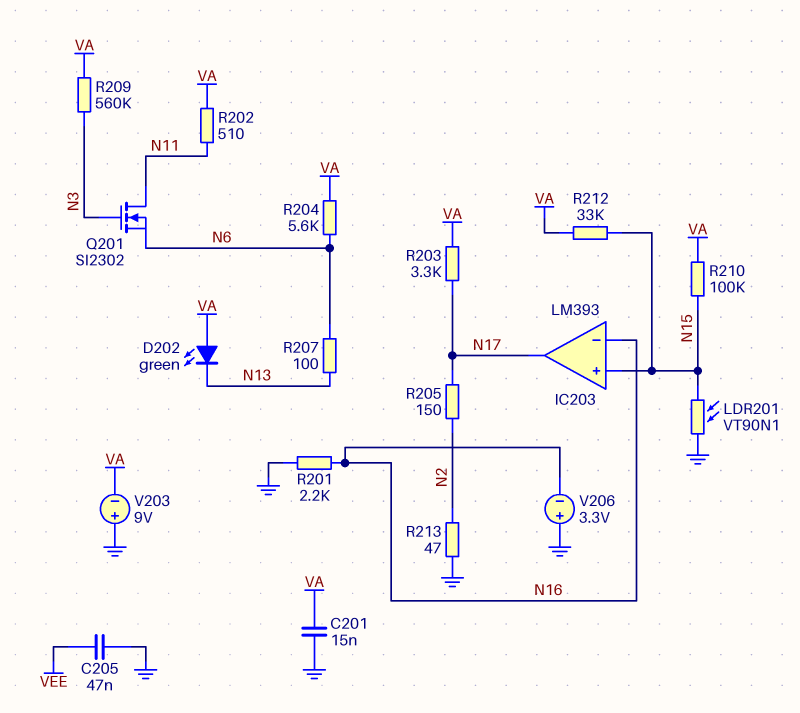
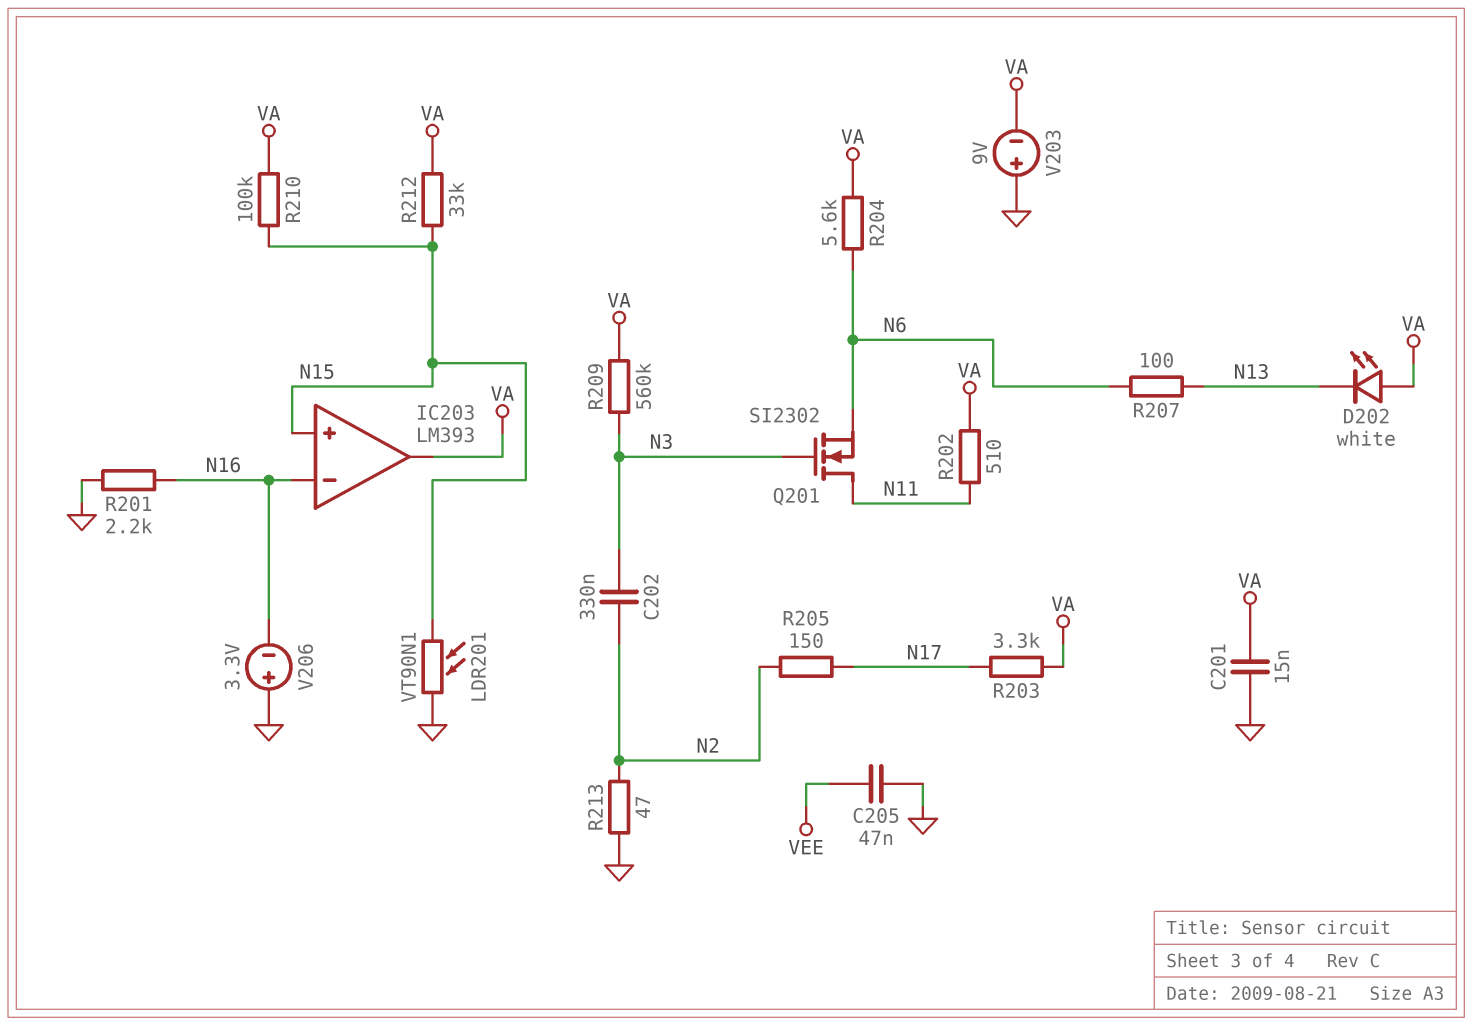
C202: none -> 330nF (N2, N3)
D202: LED green (A VA, K N13) -> LED white (A VA, K N13)
IC203 pin out: N17 -> VA

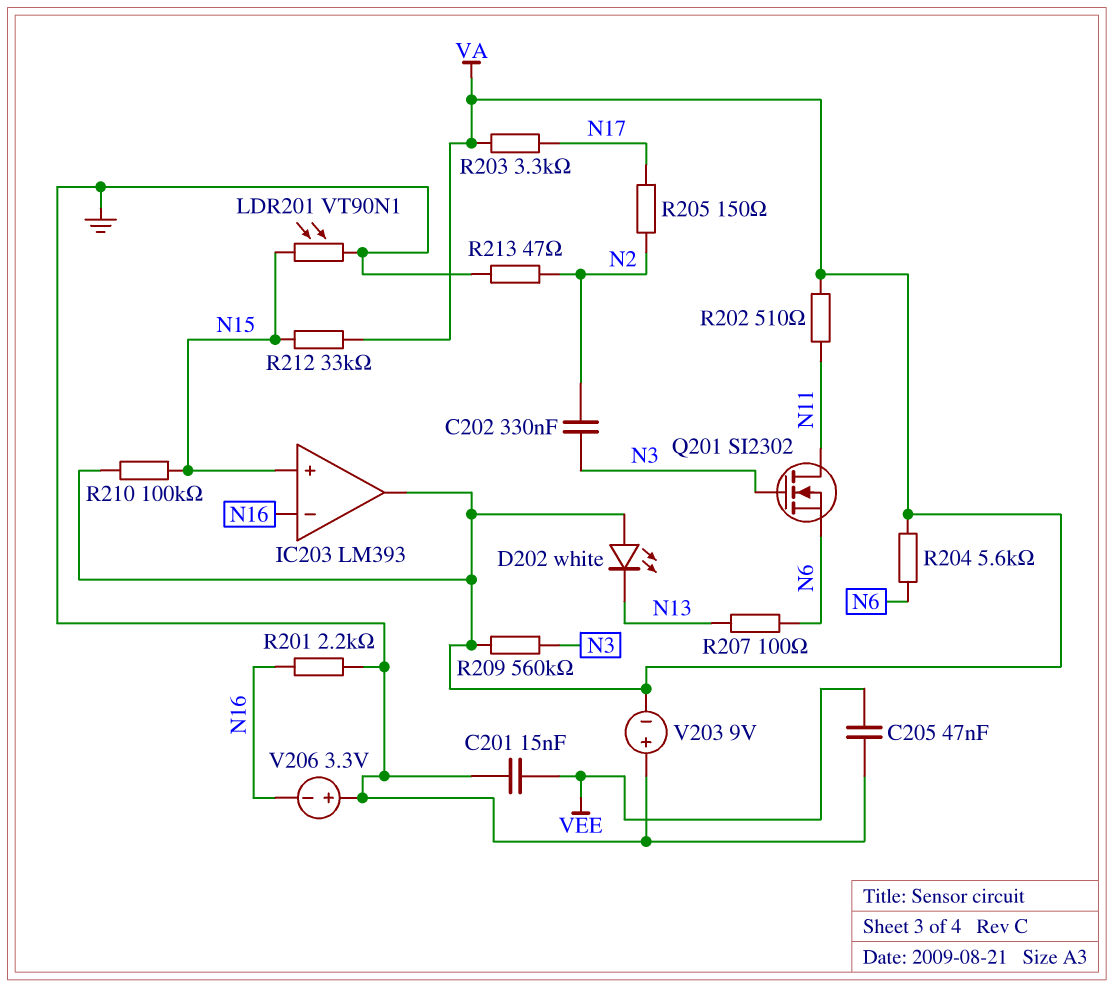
C201: 15nF (GND, VA) -> 15nF (GND, VEE)

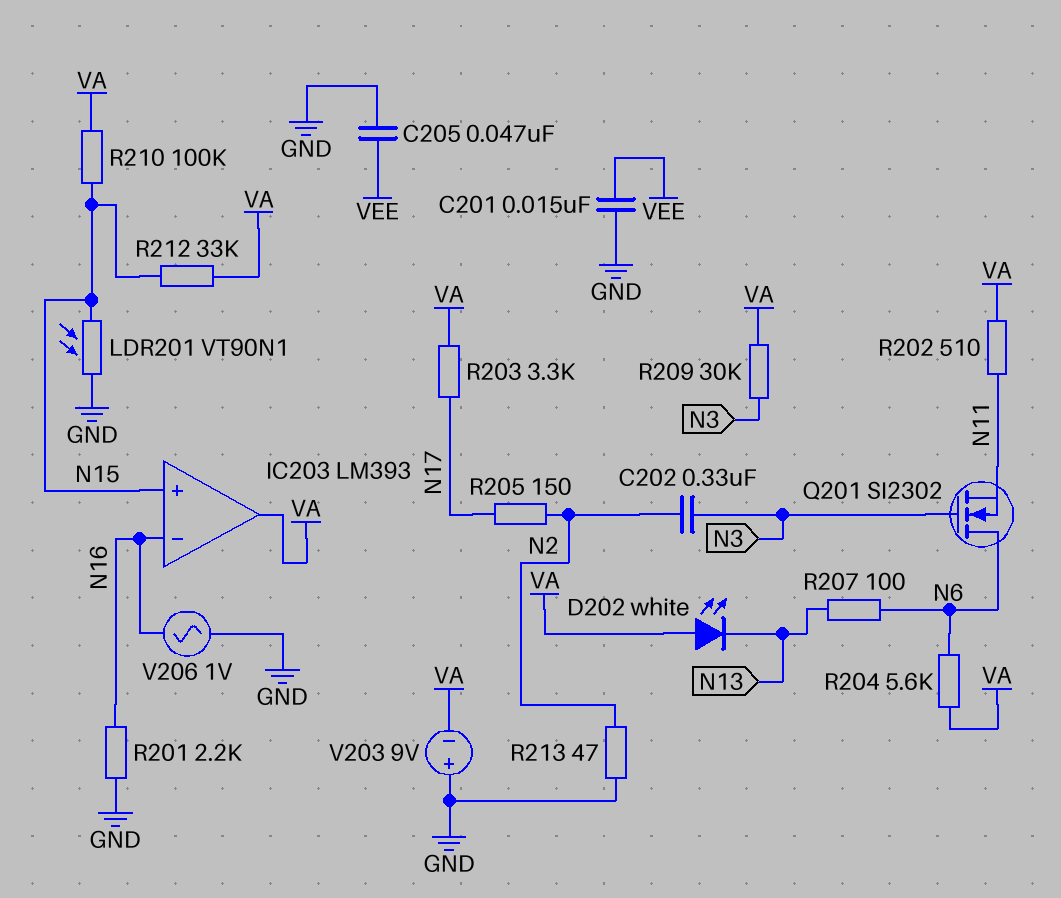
Q201: NMOS SI2302 (G N3, D N11, S N6) -> NMOS SI2302 (G N3, D N6, S N11)
R209: 560k (N3, VA) -> 30k (N3, VA)
V206: 3.3V (plus GND, minus N16) -> AC 1V (GND, N16)

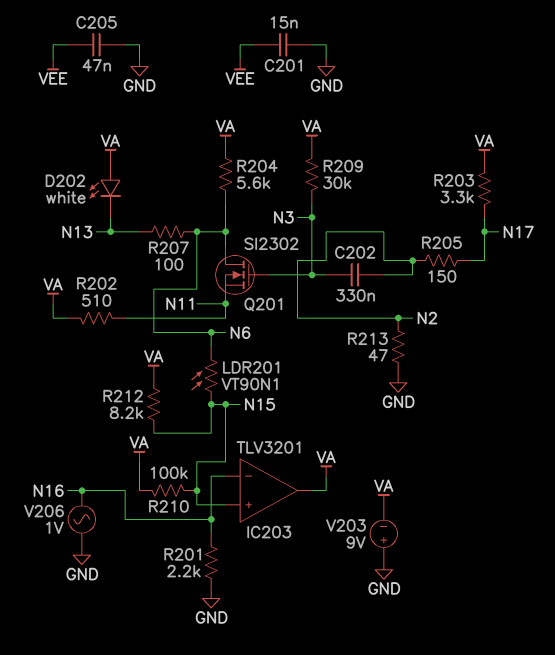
IC203: LM393 -> TLV3201
LDR201: VT90N1 (GND, N15) -> VT90N1 (N6, N15)
R212: 33k (N15, VA) -> 8.2k (N15, VA)

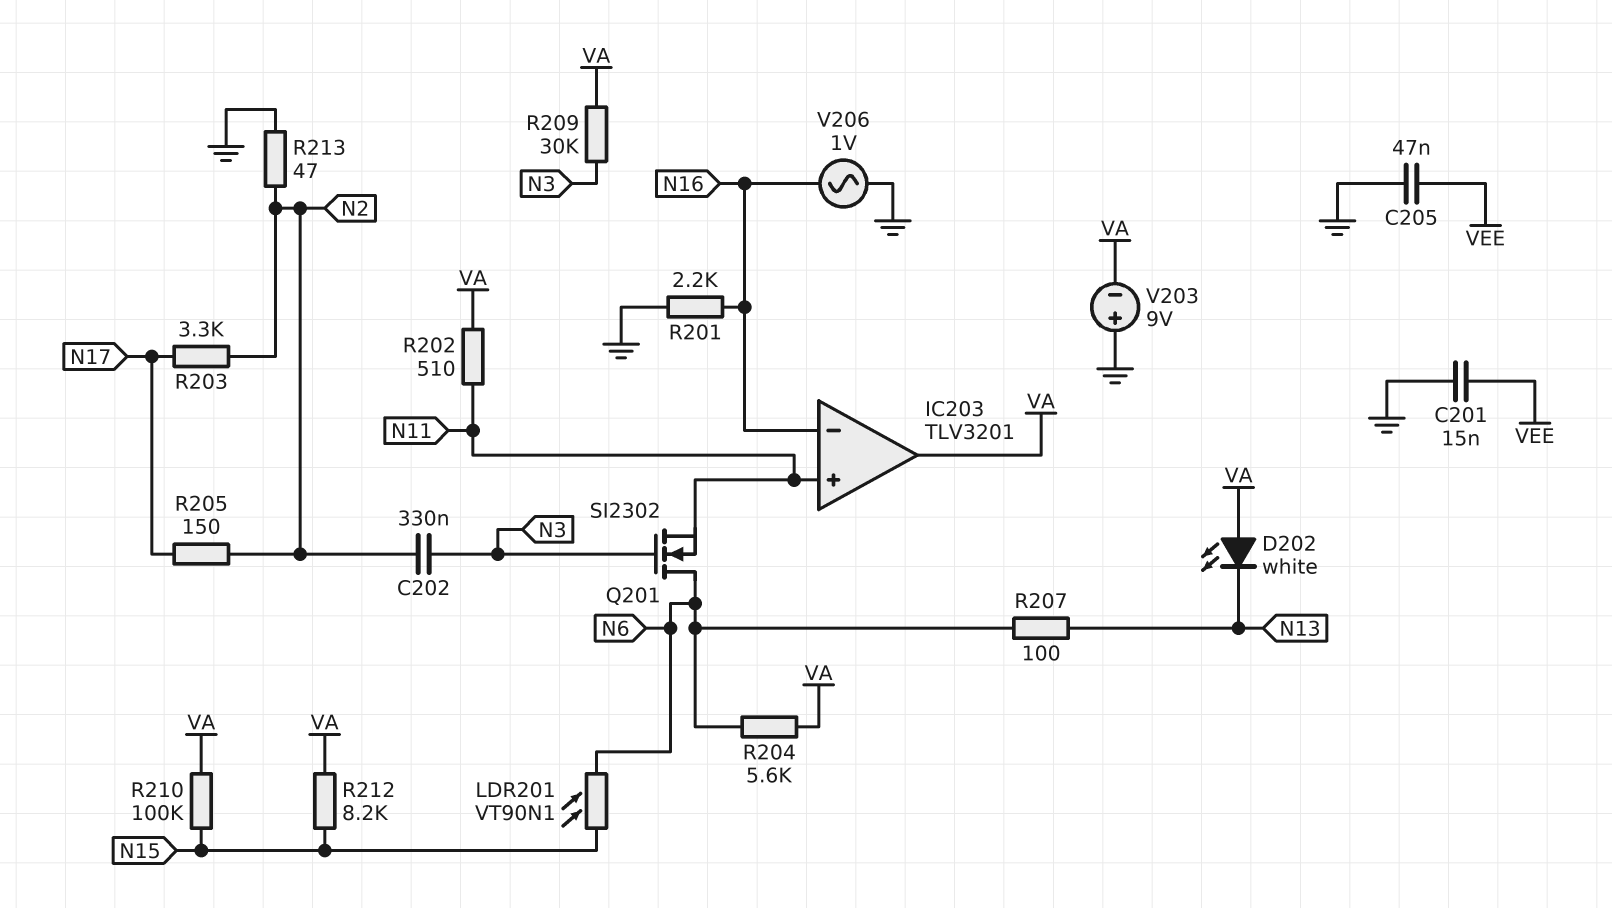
IC203 pin in+: N15 -> N11
R203: 3.3k (N17, VA) -> 3.3k (N2, N17)

